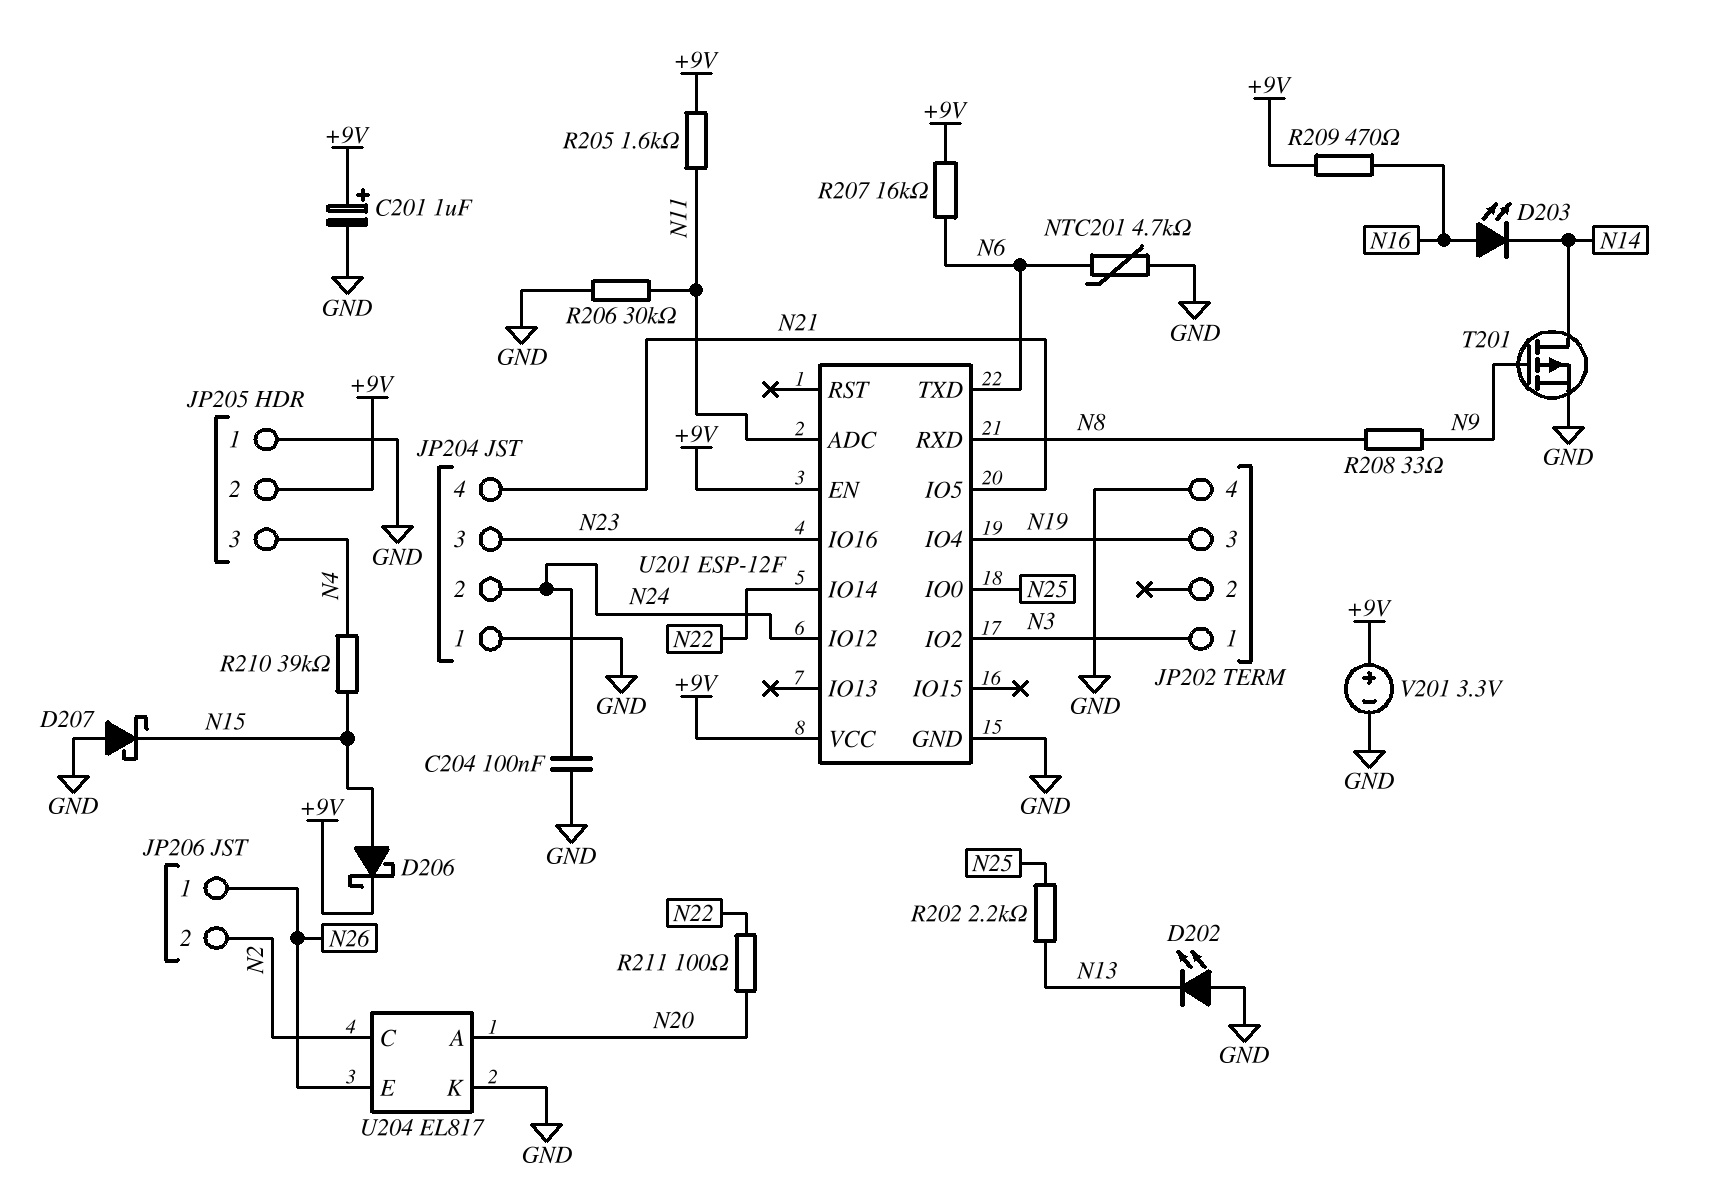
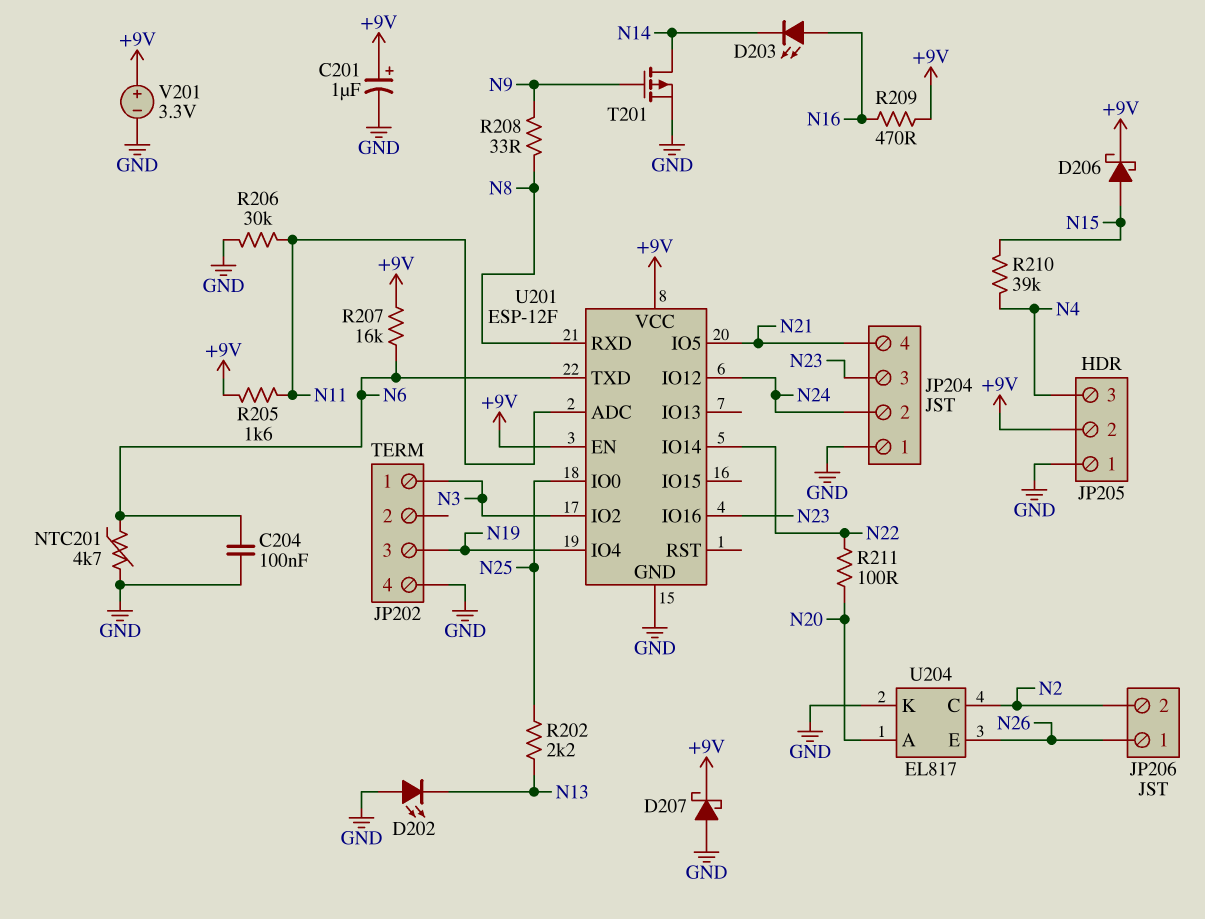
C204: 100nF (GND, N24) -> 100nF (GND, N6)
D207: schottky (A GND, K N15) -> schottky (A GND, K +9V)

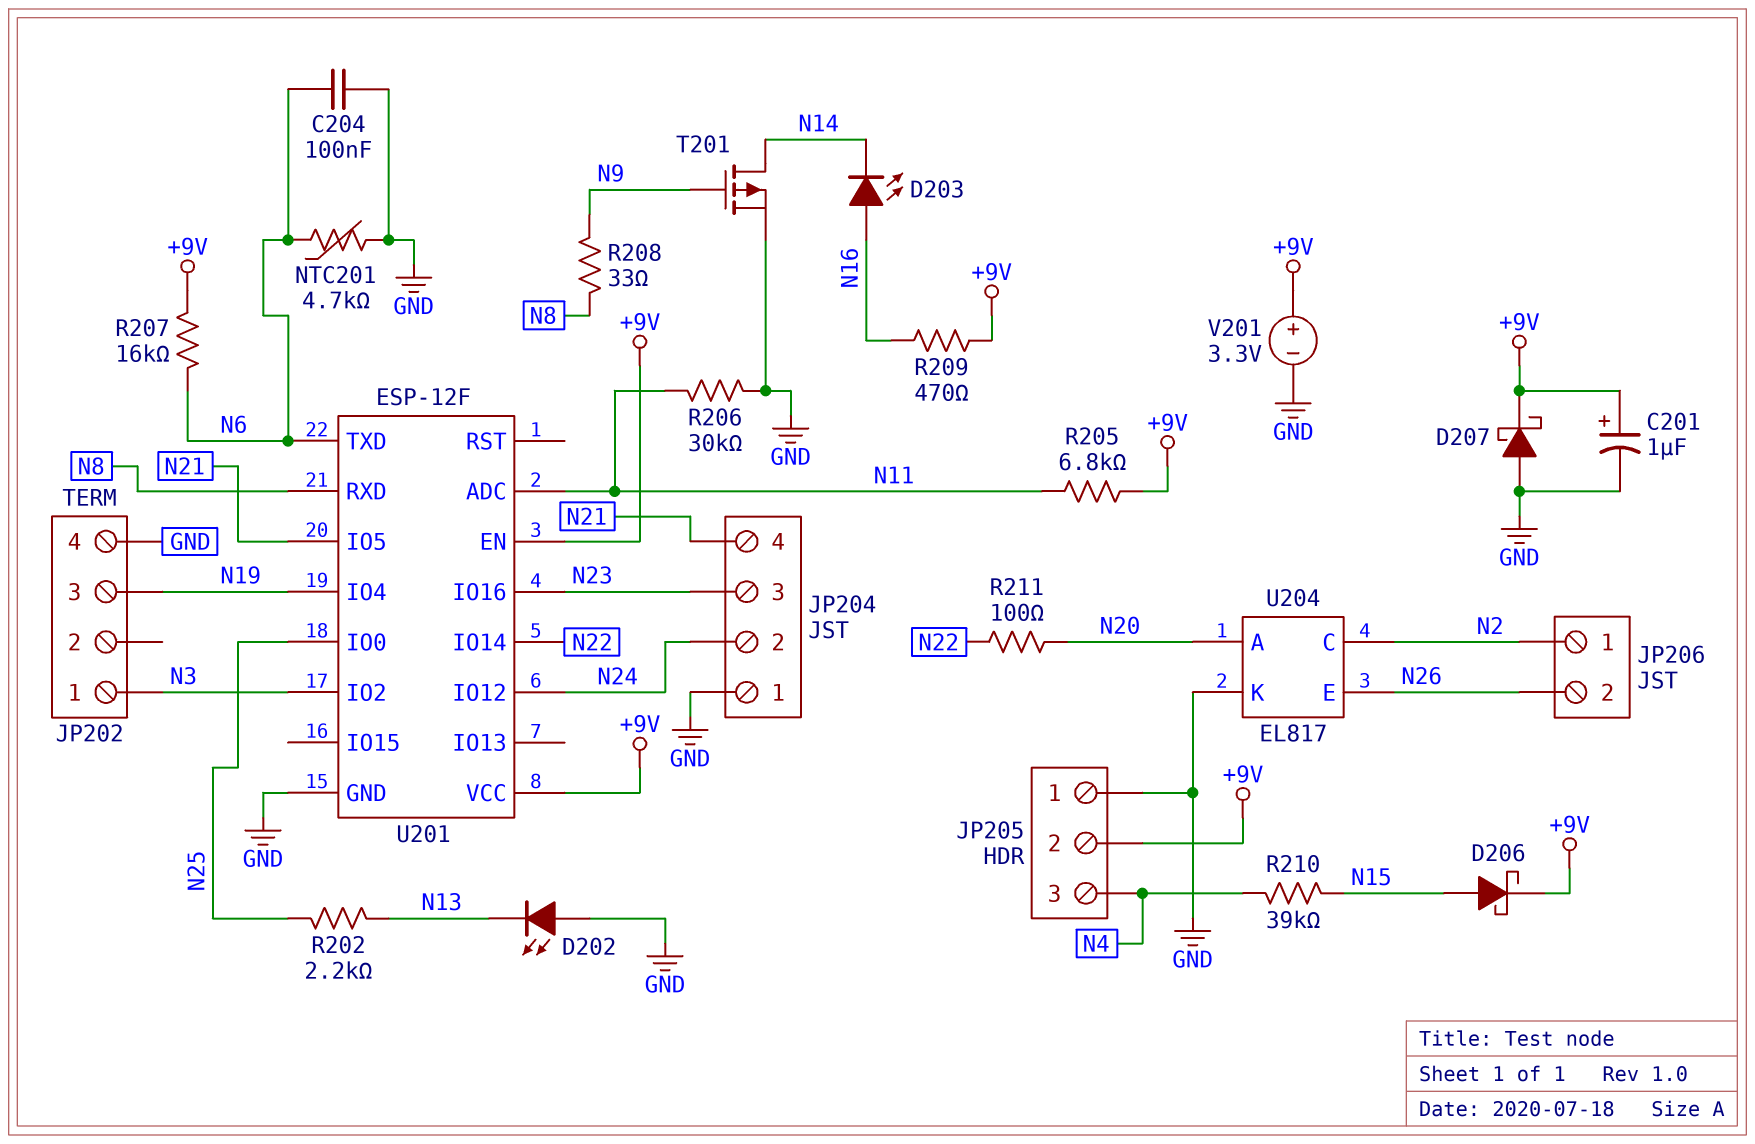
JP206 pin 1: N26 -> N2
JP206 pin 2: N2 -> N26
R205: 1.6k (+9V, N11) -> 6.8k (+9V, N11)

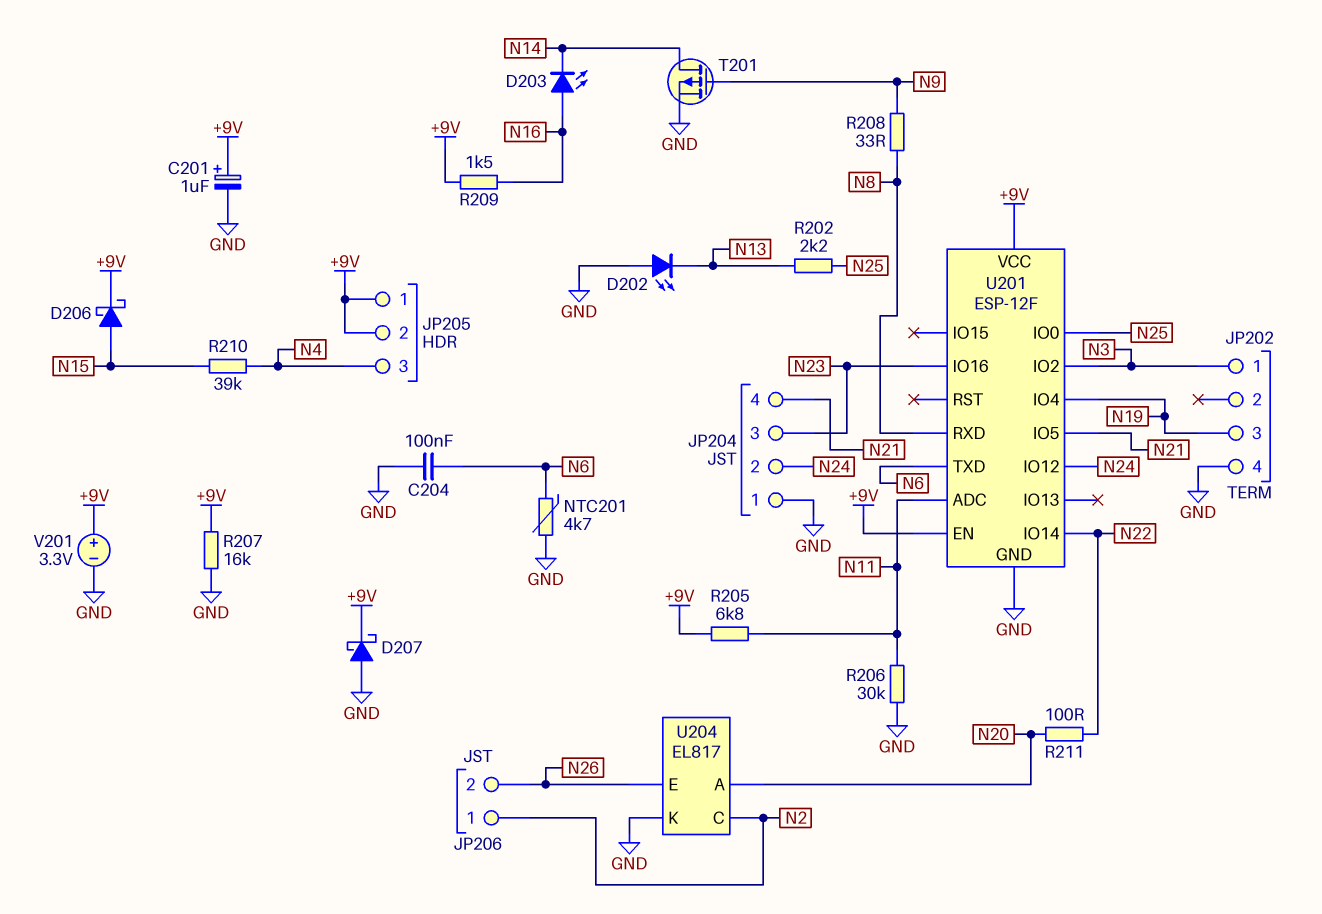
JP205 pin 1: GND -> +9V
R207: 16k (+9V, N6) -> 16k (+9V, GND)
R209: 470 (+9V, N16) -> 1.5k (+9V, N16)

